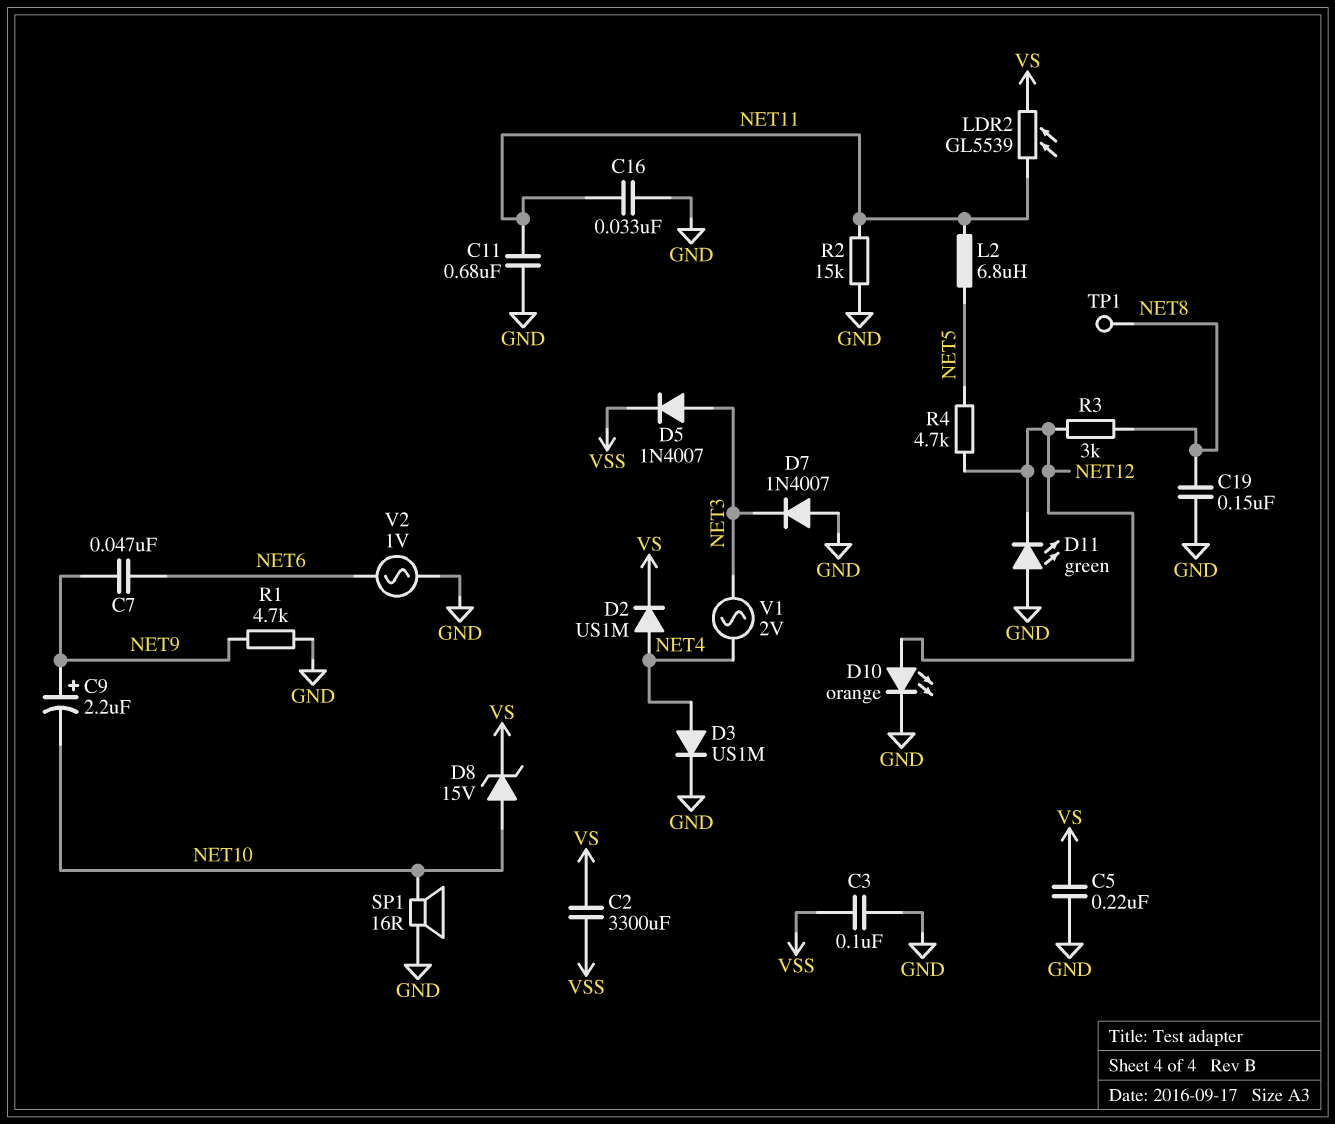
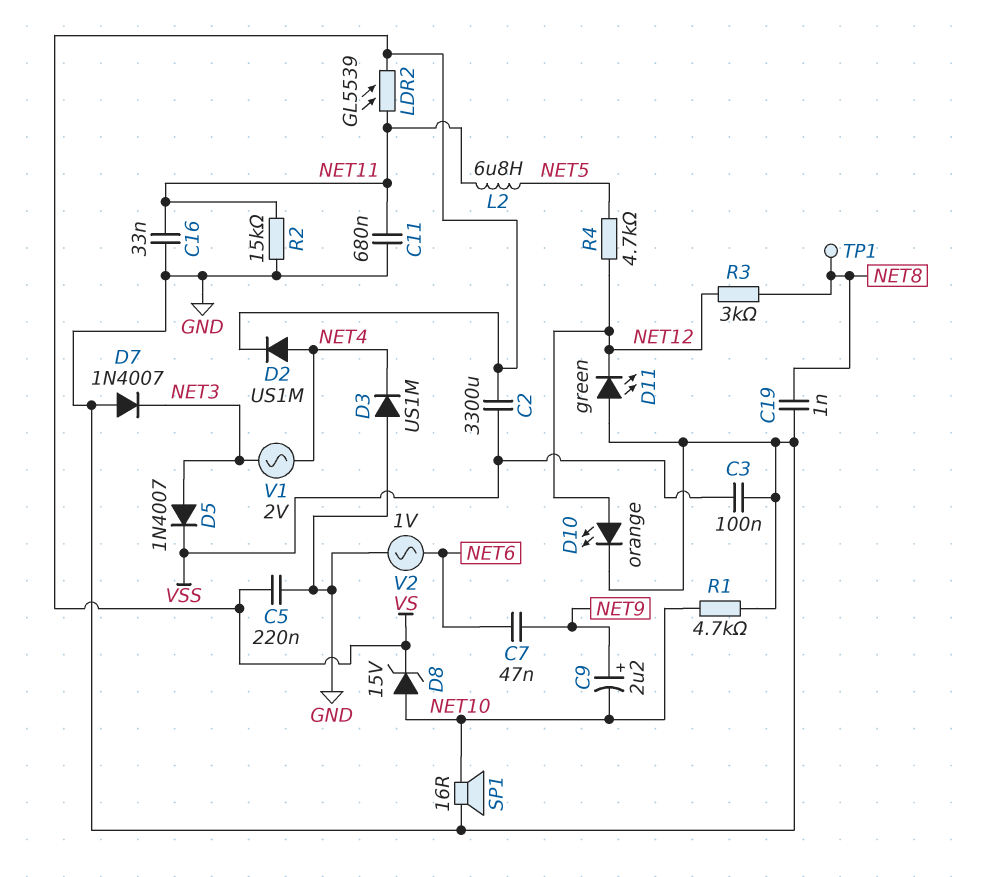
C19: 150nF (GND, NET8) -> 1nF (GND, NET8)
D3: diode US1M (A NET4, K GND) -> diode US1M (A GND, K NET4)
R1: 4.7k (GND, NET9) -> 4.7k (GND, NET10)

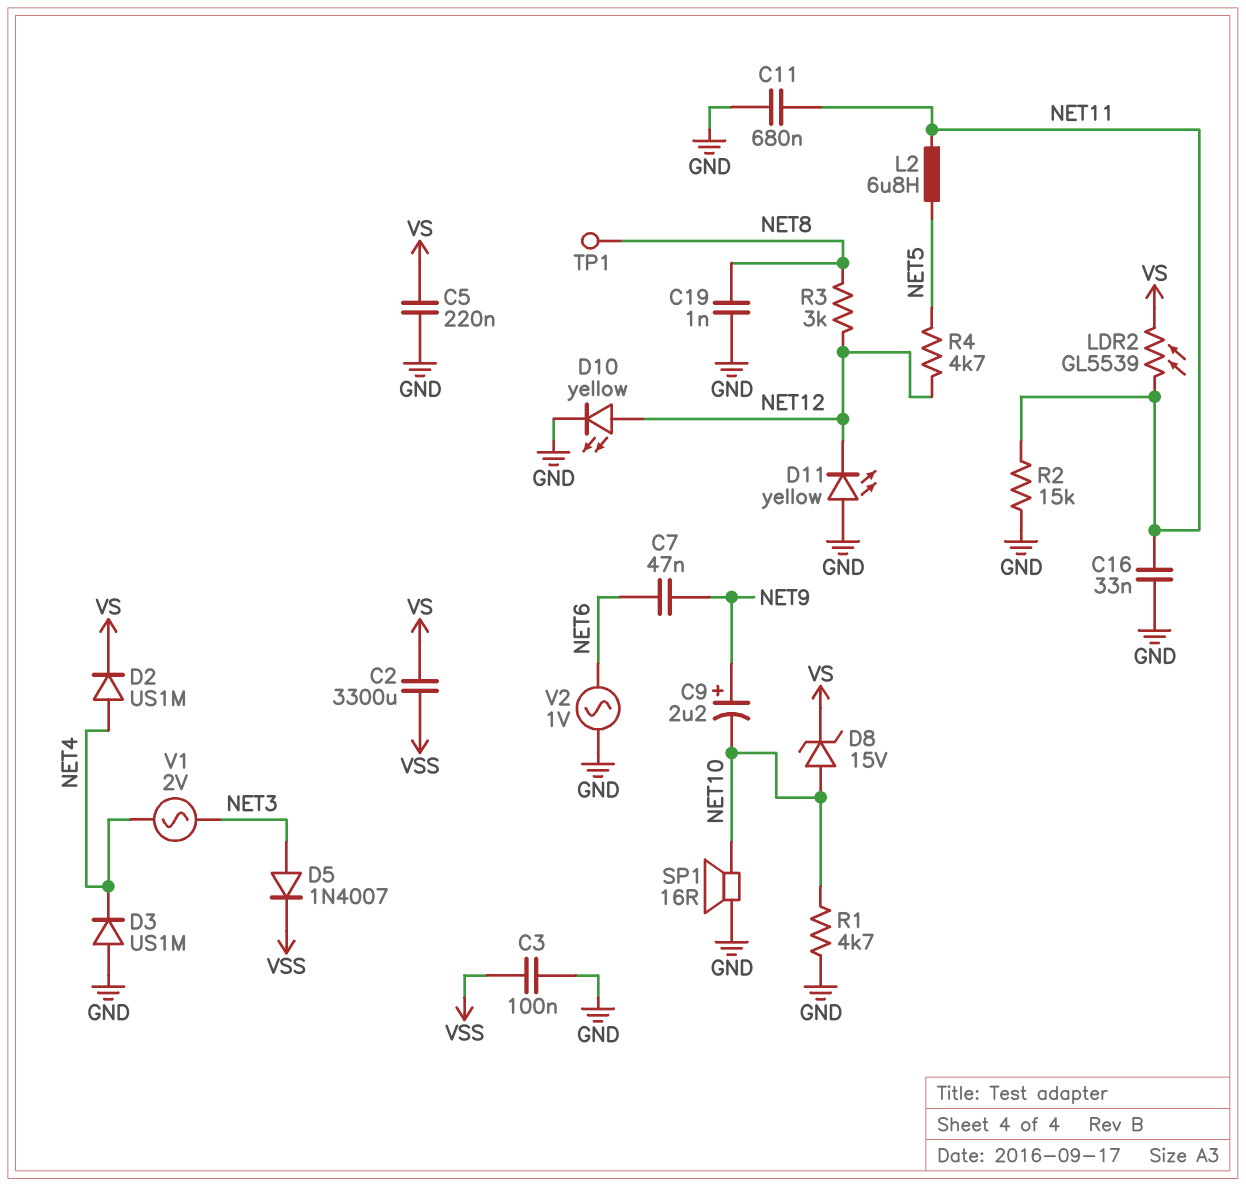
D7: diode 1N4007 (A GND, K NET3) -> none
D10: LED orange (A NET12, K GND) -> LED yellow (A NET12, K GND)
D11: LED green (A GND, K NET12) -> LED yellow (A GND, K NET12)

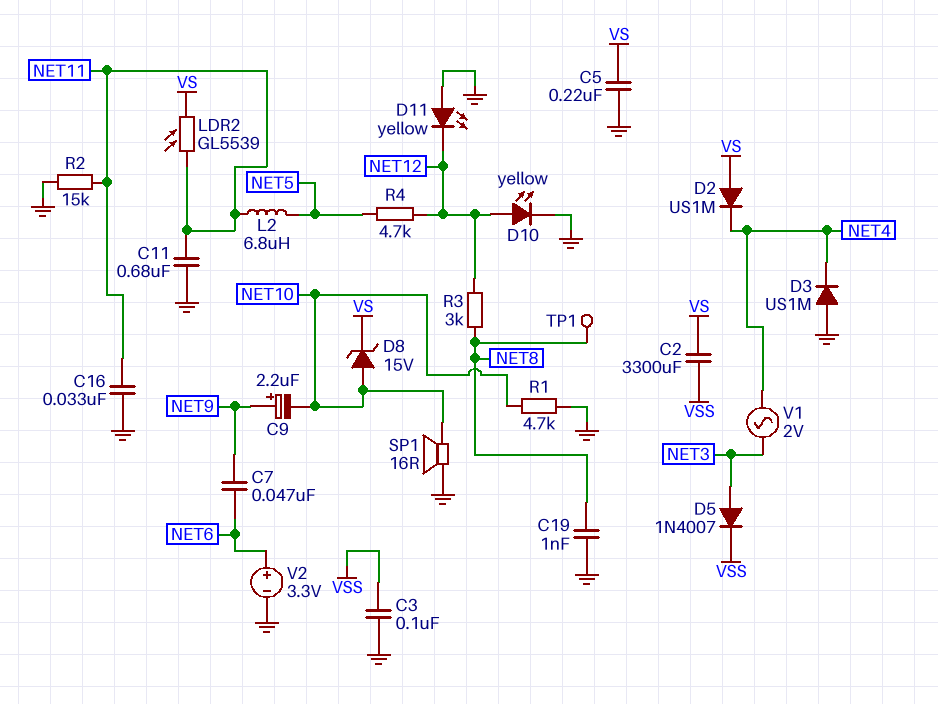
D2: diode US1M (A NET4, K VS) -> diode US1M (A VS, K NET4)
V2: AC 1V (GND, NET6) -> 3.3V (plus NET6, minus GND)

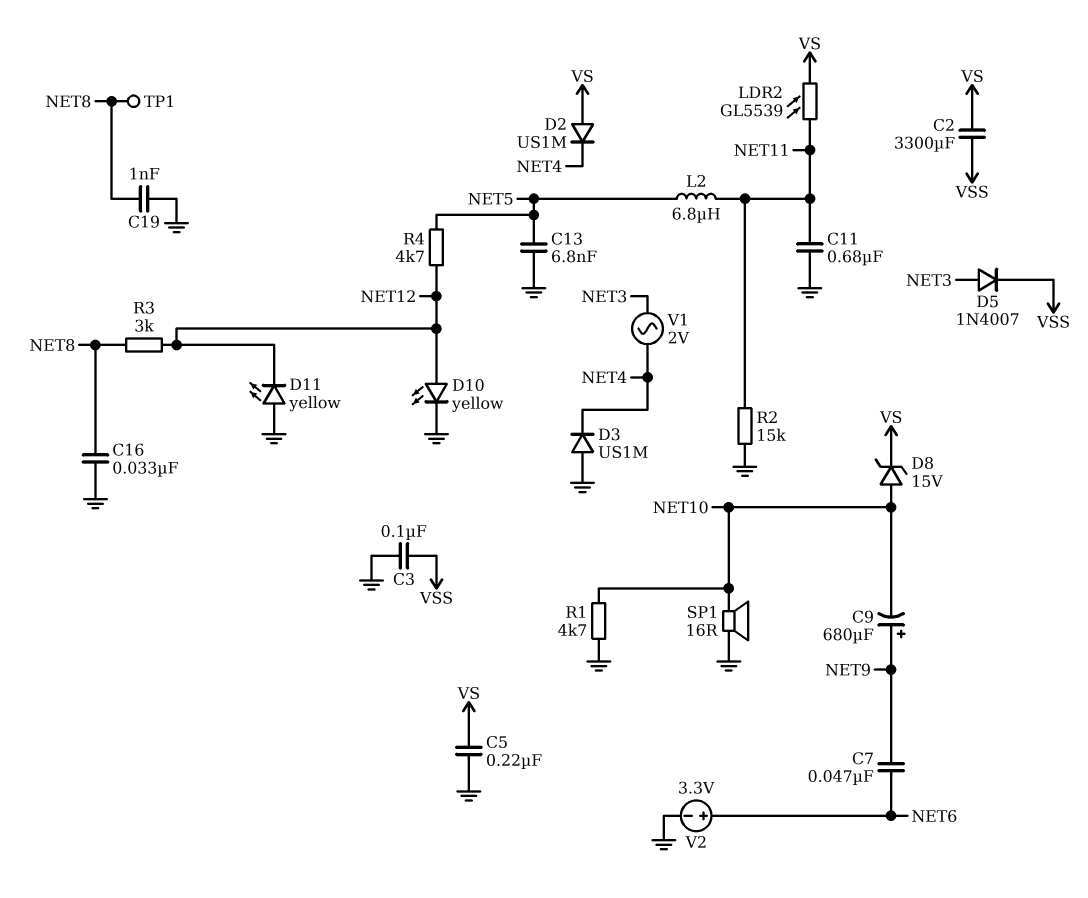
C9: 2.2uF (plus NET9, minus NET10) -> 680uF (plus NET9, minus NET10)
C13: none -> 6.8nF (GND, NET5)
C16: 33nF (GND, NET11) -> 33nF (GND, NET8)

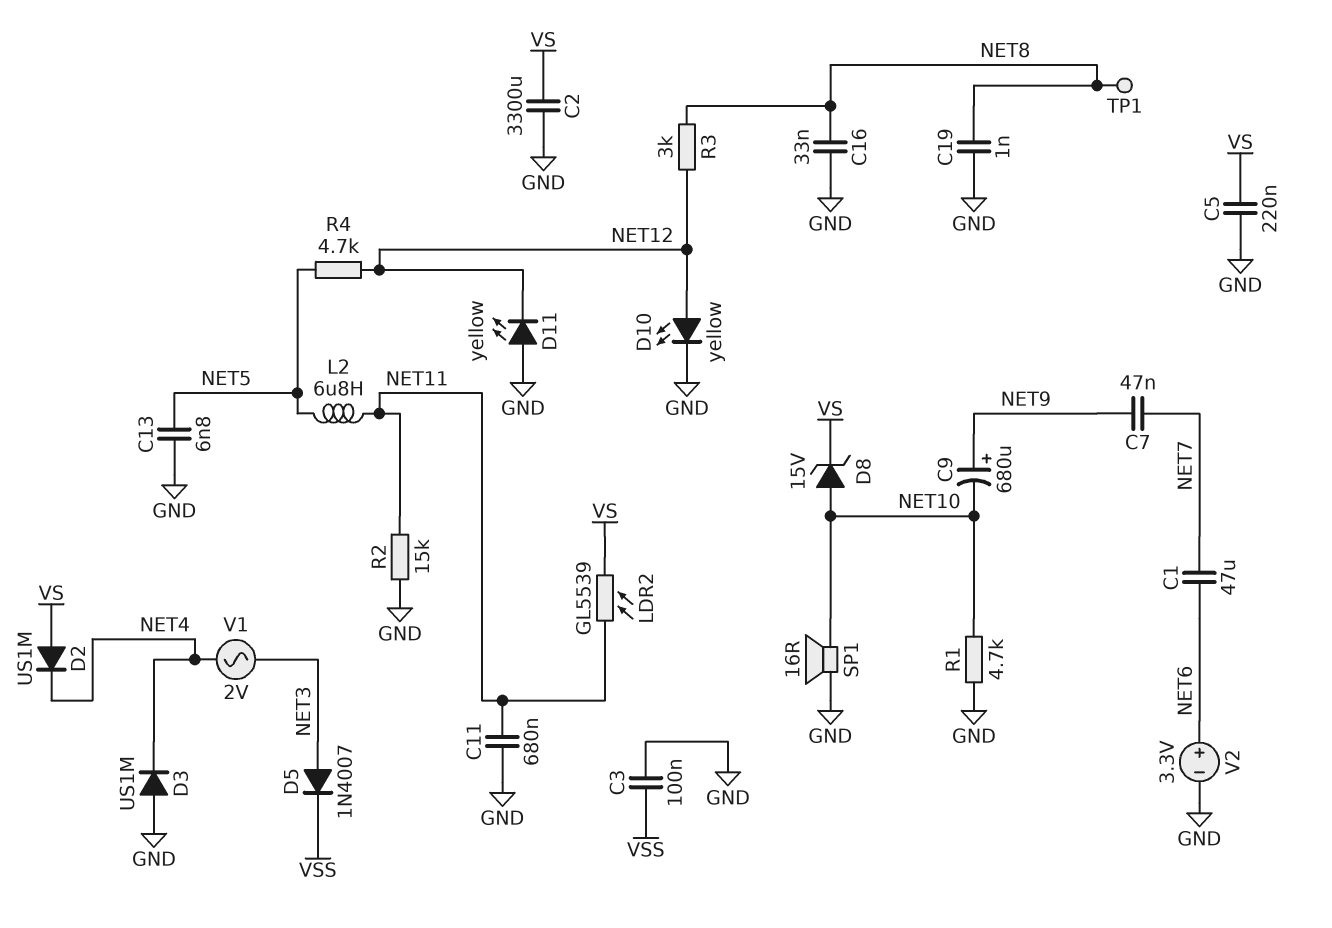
C1: none -> 47uF (NET6, NET7)
C2: 3300uF (VS, VSS) -> 3300uF (GND, VS)
C7: 47nF (NET6, NET9) -> 47nF (NET7, NET9)

